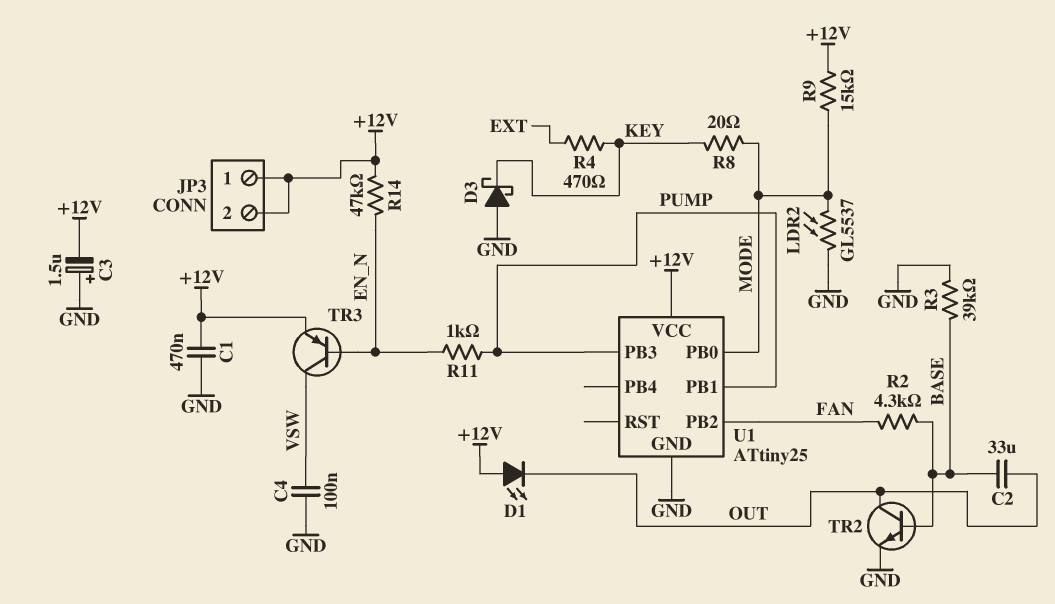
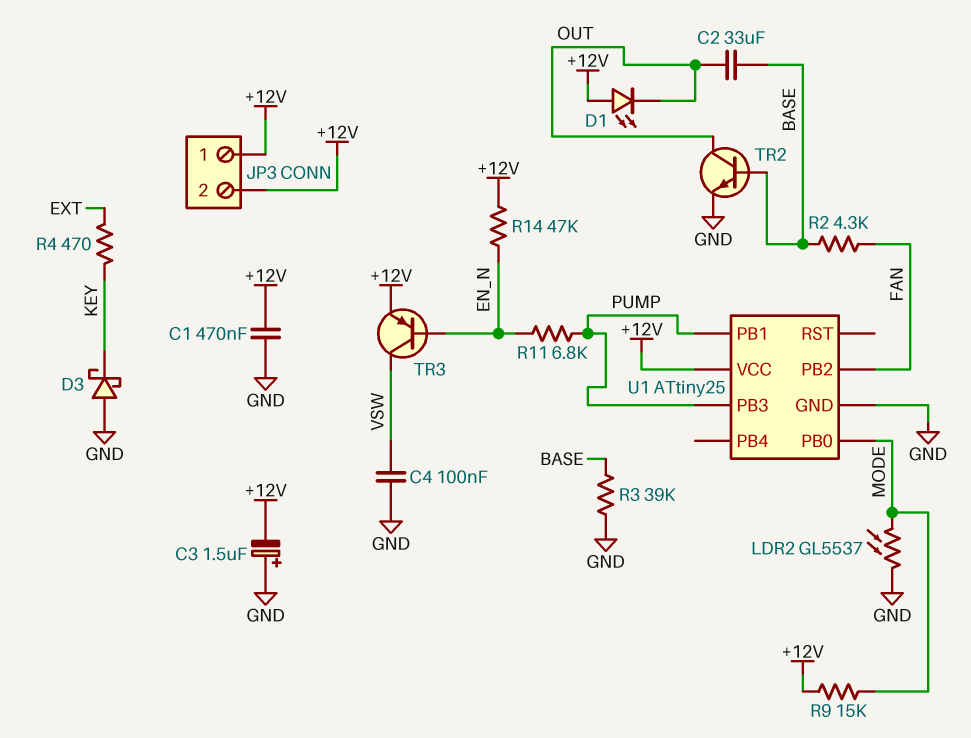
R8: 20 (KEY, MODE) -> none
R11: 1k (EN_N, PUMP) -> 6.8k (EN_N, PUMP)

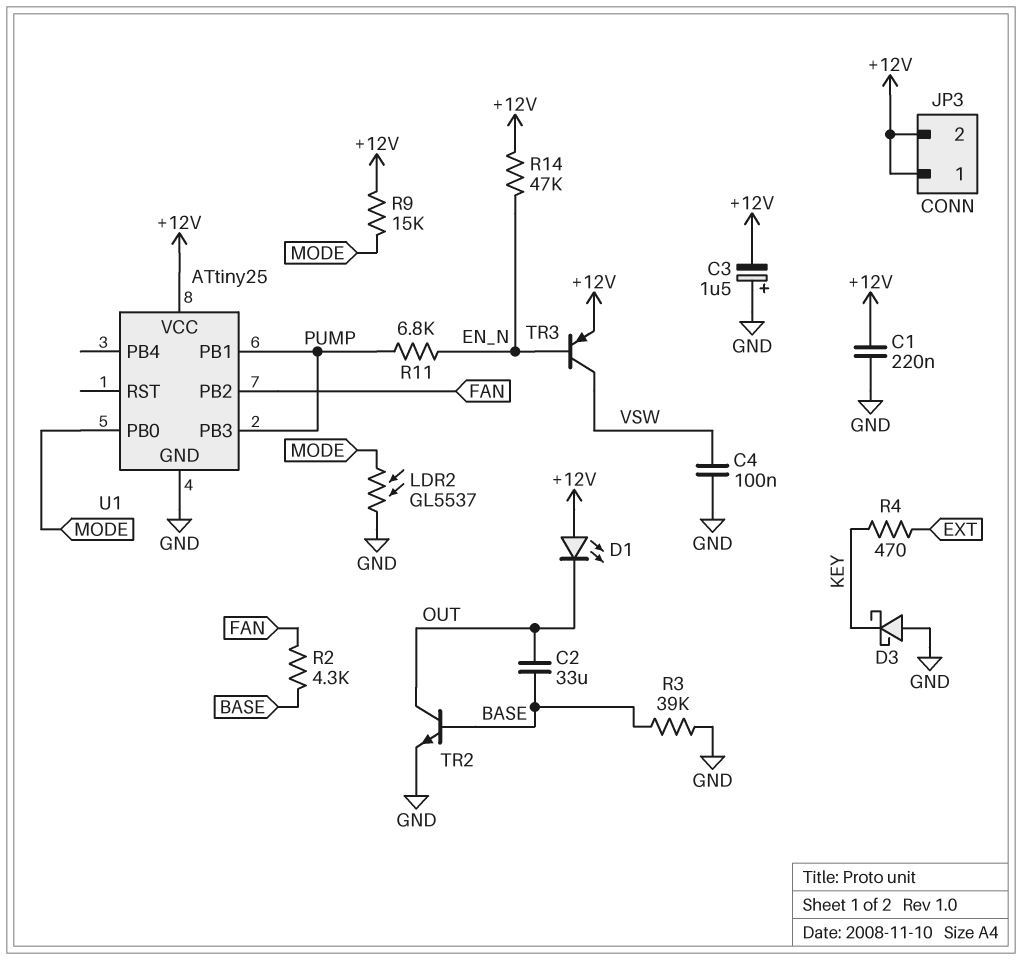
C1: 470nF (+12V, GND) -> 220nF (+12V, GND)

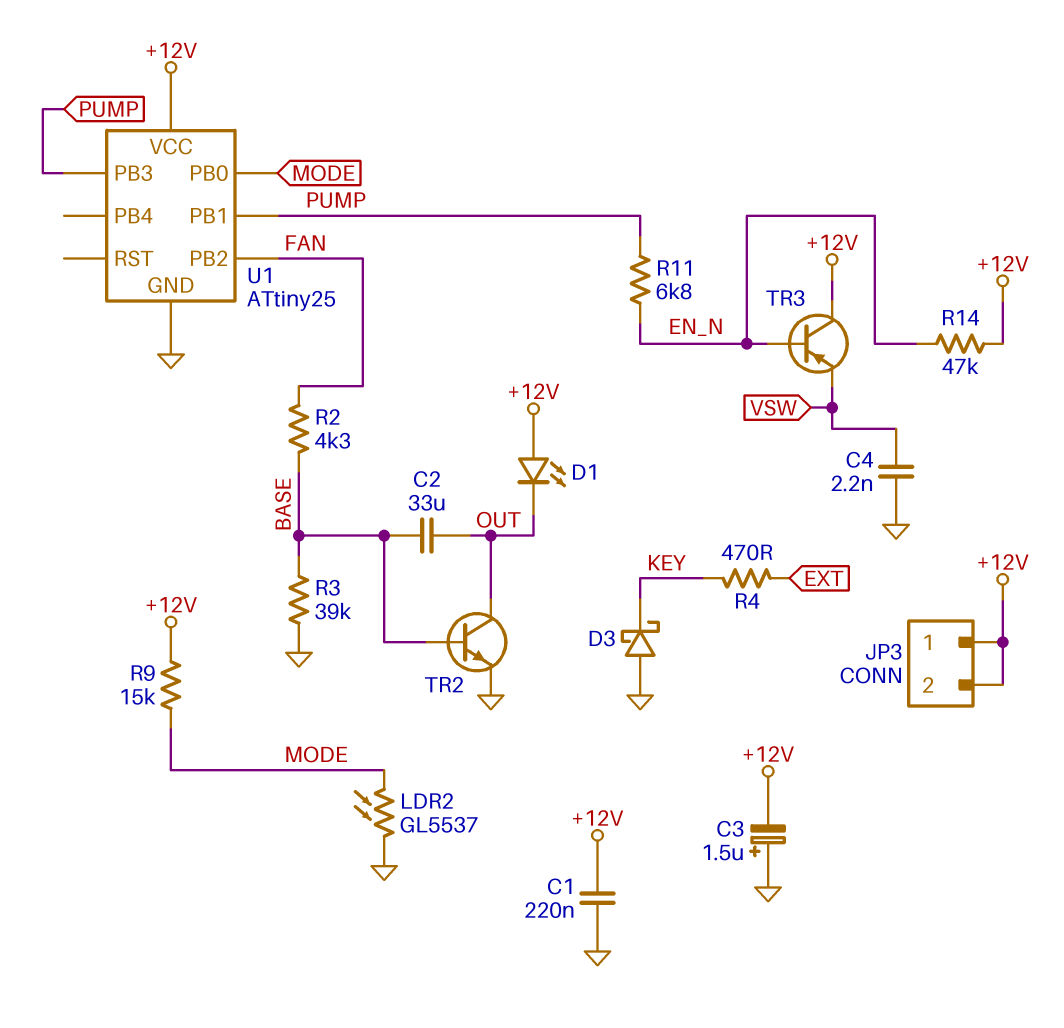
C4: 100nF (GND, VSW) -> 2.2nF (GND, VSW)
TR3: PNP (B EN_N, C VSW, E +12V) -> PNP (B EN_N, C +12V, E VSW)

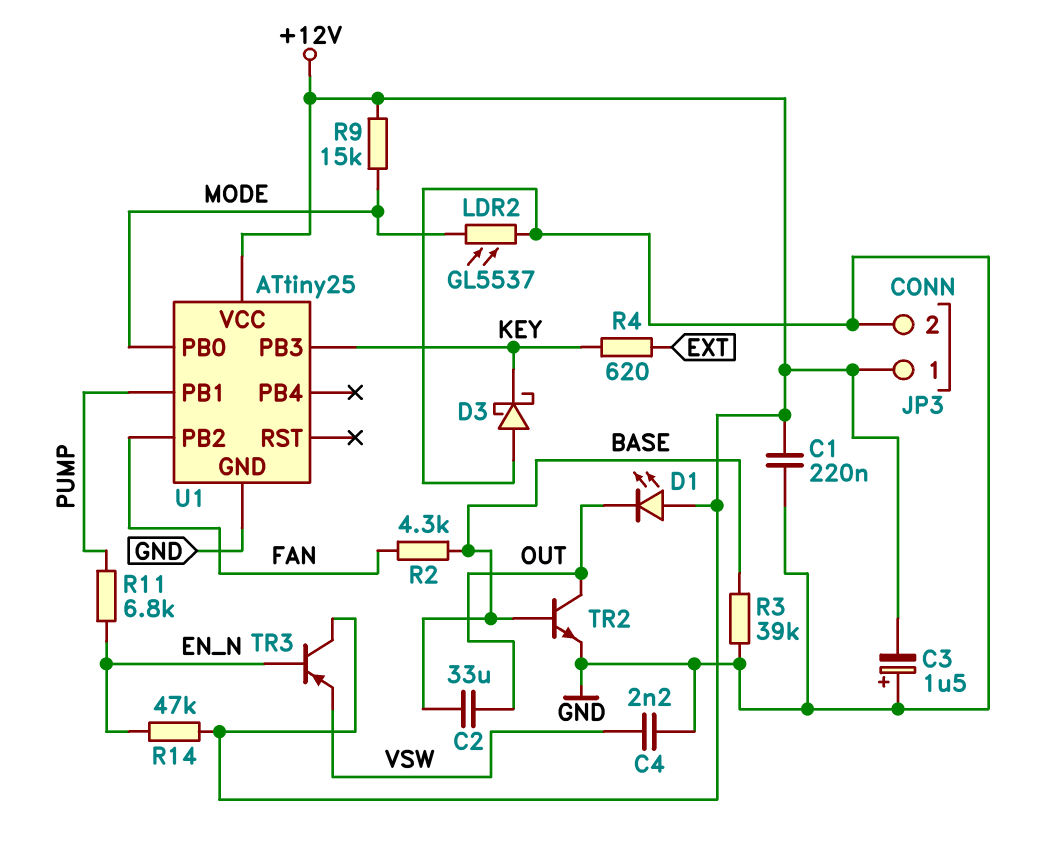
JP3 pin 2: +12V -> GND
R4: 470 (EXT, KEY) -> 620 (EXT, KEY)
U1 pin PB3: PUMP -> KEY

